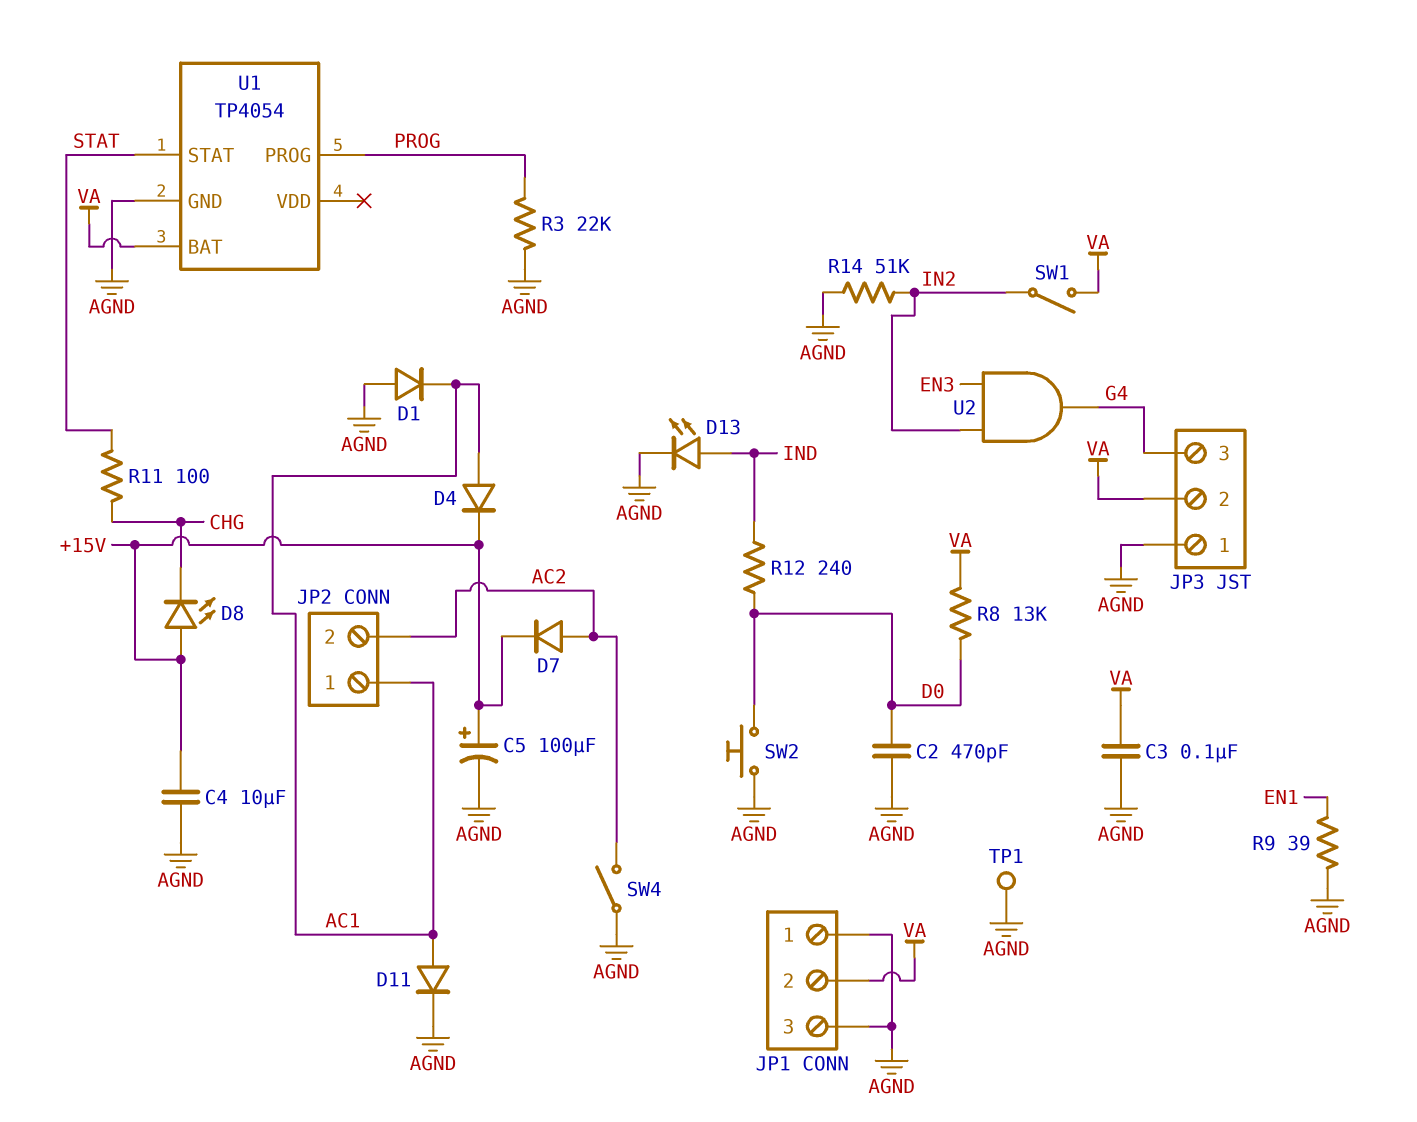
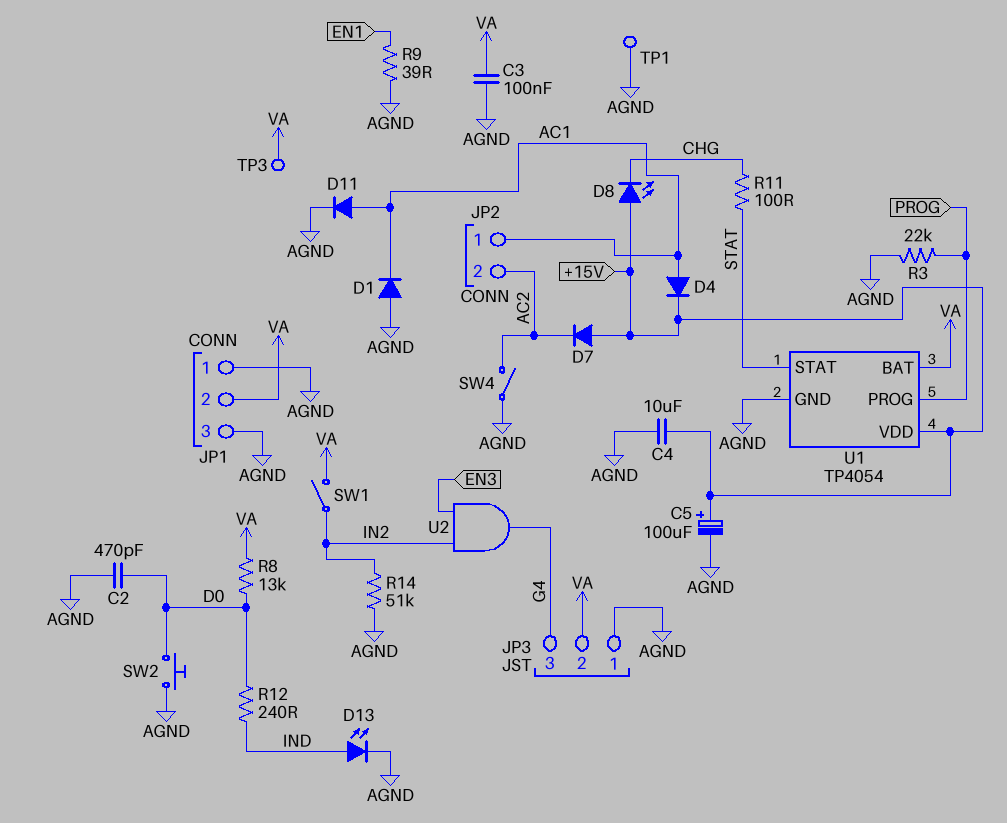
D7: diode (A AC2, K +15V) -> diode (A +15V, K AC2)
TP3: none -> test point (VA)
U1 pin VDD: none -> +15V

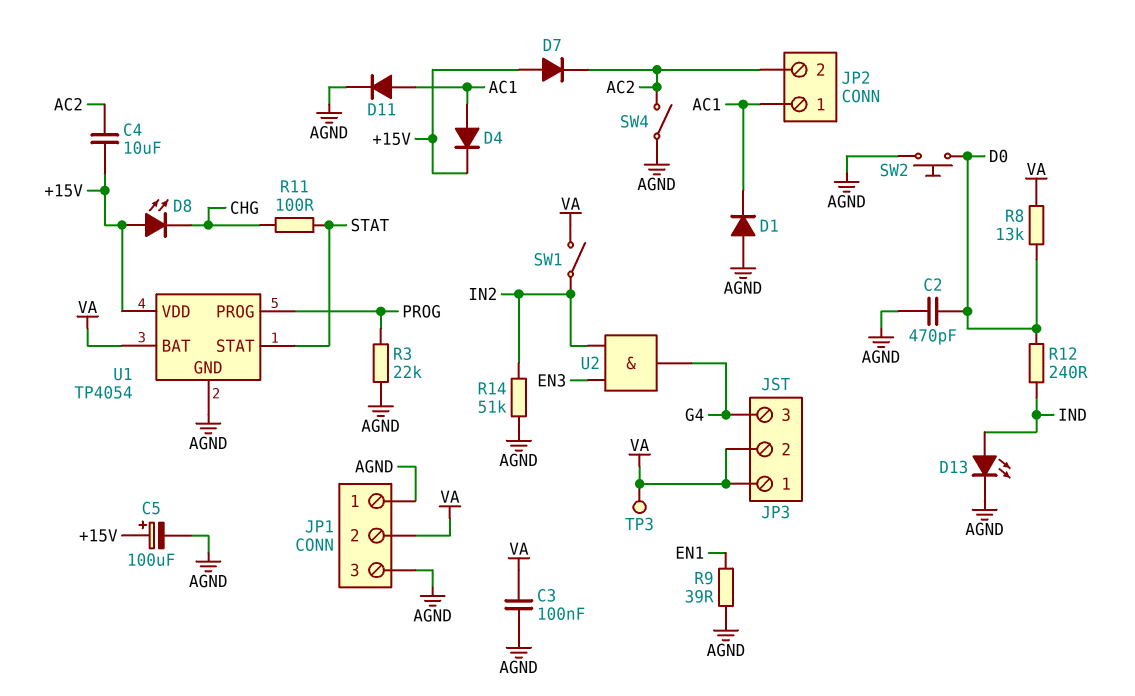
C4: 10uF (+15V, AGND) -> 10uF (+15V, AC2)
JP3 pin 1: AGND -> VA
TP1: test point (AGND) -> none

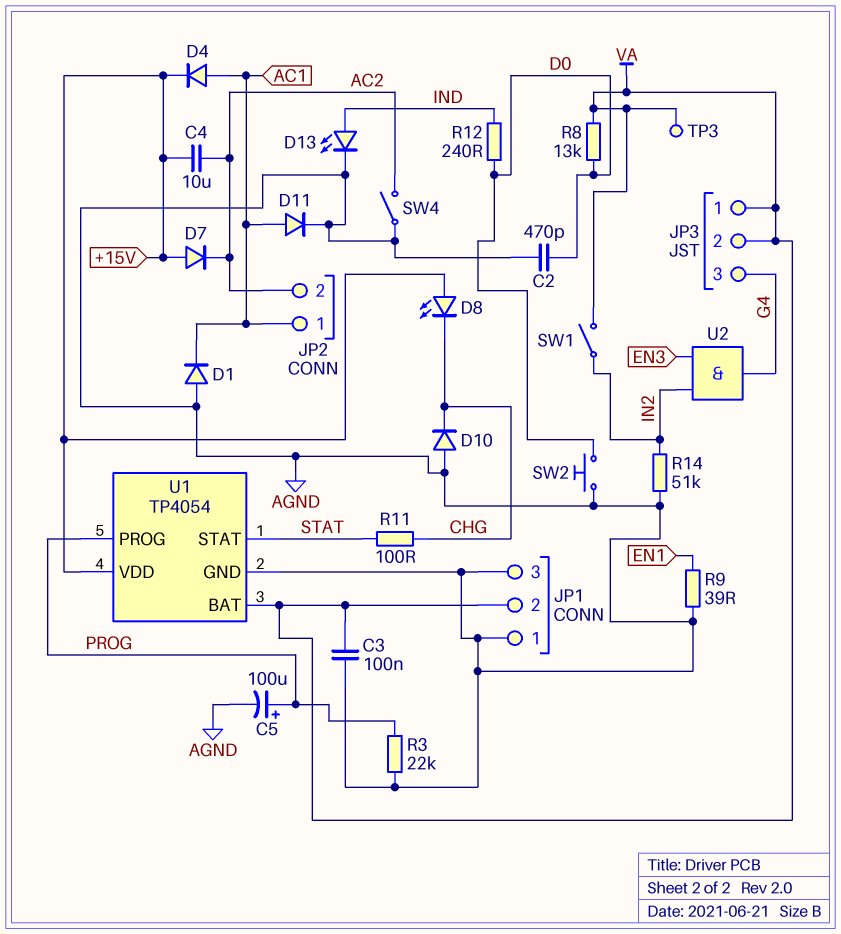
C5: 100uF (plus +15V, minus AGND) -> 100uF (plus PROG, minus AGND)
D10: none -> diode (A AGND, K CHG)

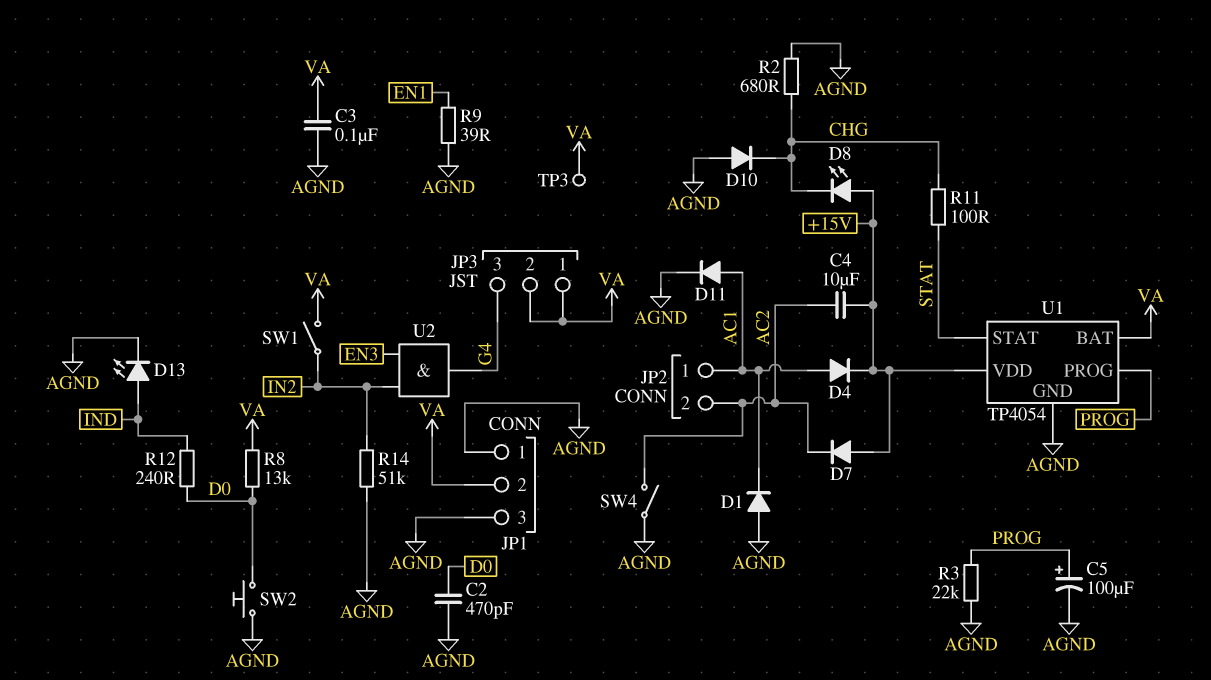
R2: none -> 680 (AGND, CHG)

